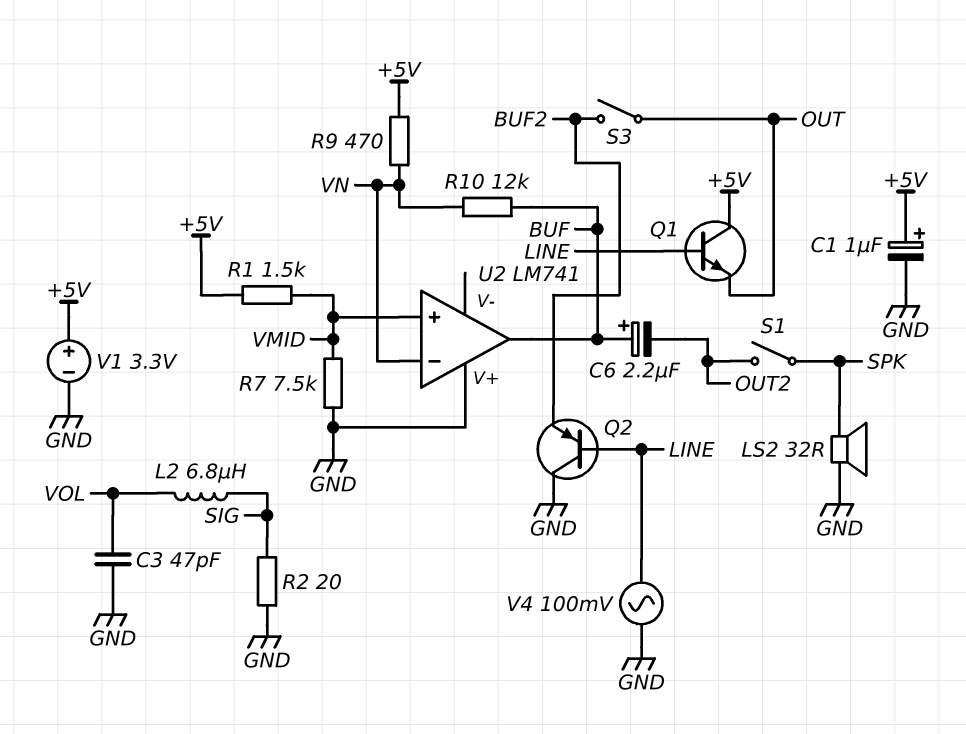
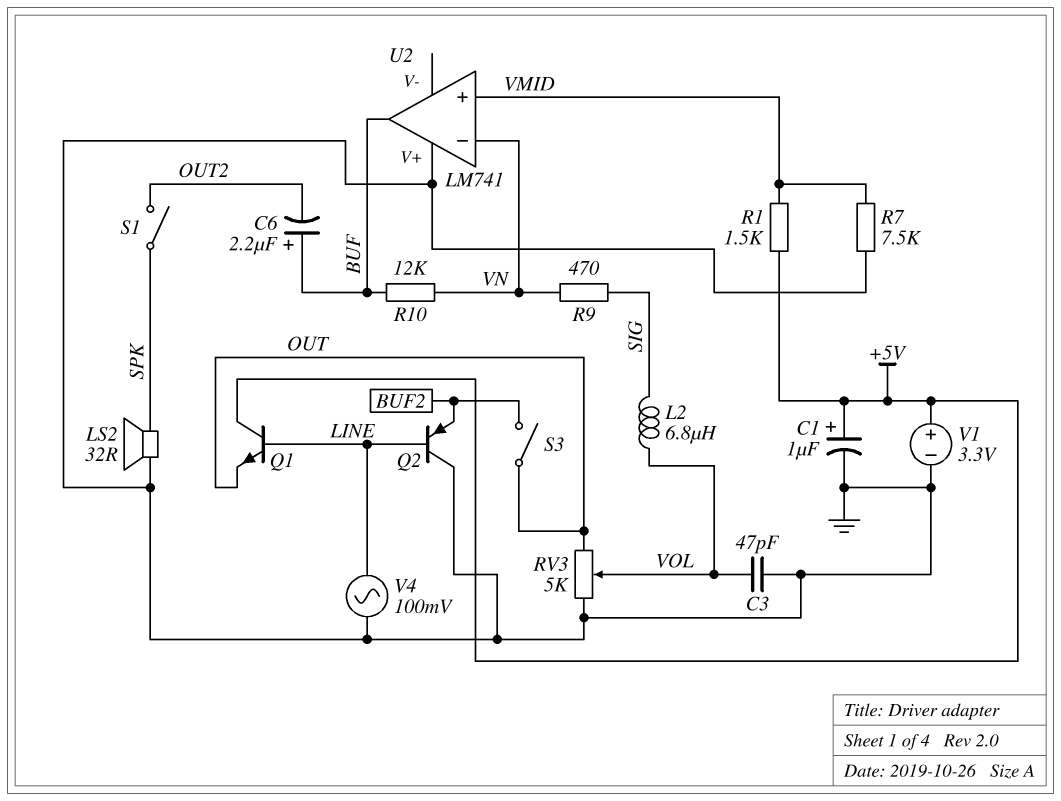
R2: 20 (GND, SIG) -> none
R9: 470 (+5V, VN) -> 470 (SIG, VN)
RV3: none -> 5k (GND, OUT, wiper VOL)

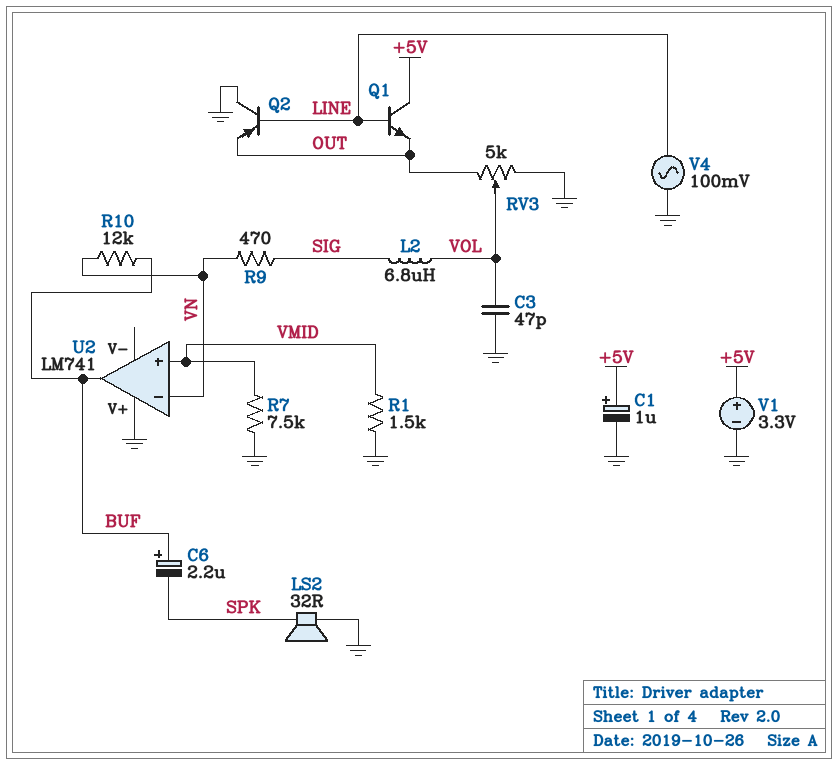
C6: 2.2uF (plus BUF, minus OUT2) -> 2.2uF (plus BUF, minus SPK)
Q2: PNP (B LINE, C GND, E BUF2) -> PNP (B LINE, C GND, E OUT)
R1: 1.5k (+5V, VMID) -> 1.5k (GND, VMID)
S1: switch (OUT2, SPK) -> none
S3: switch (BUF2, OUT) -> none

